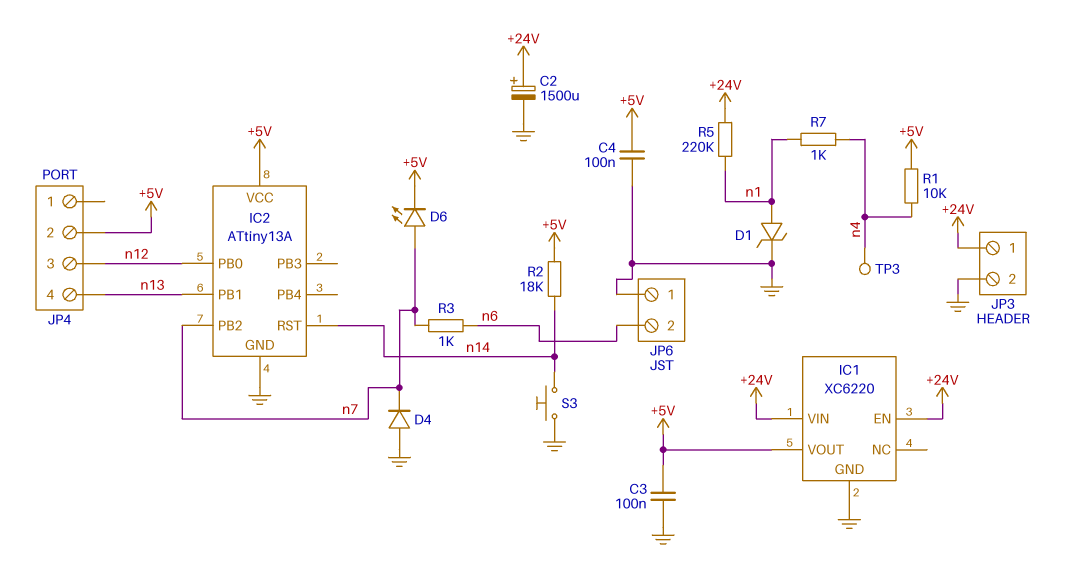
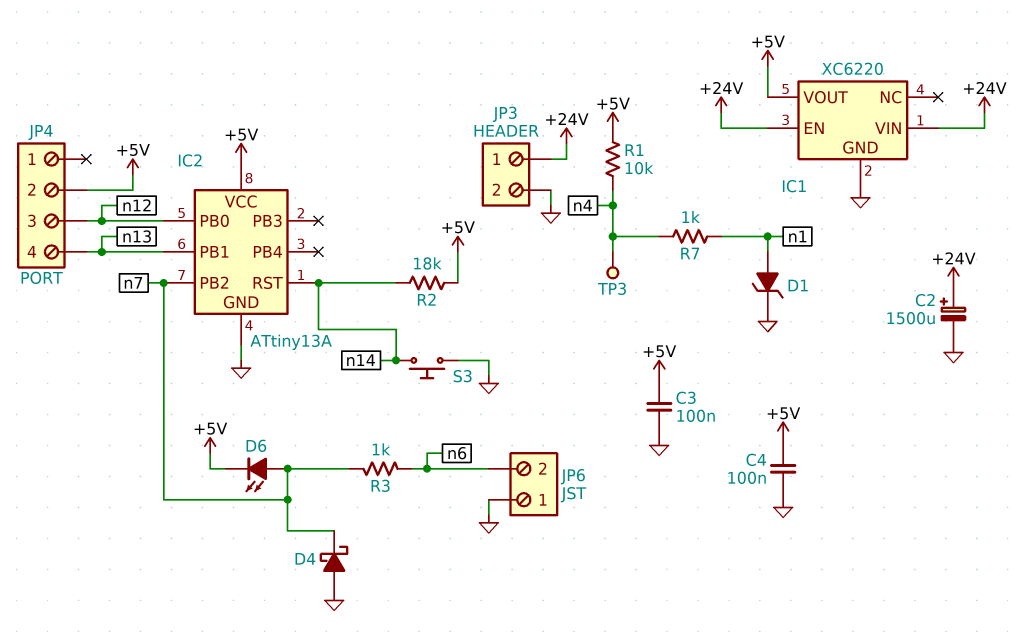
D4: diode (A GND, K n7) -> schottky (A GND, K n7)
R5: 220k (+24V, n1) -> none

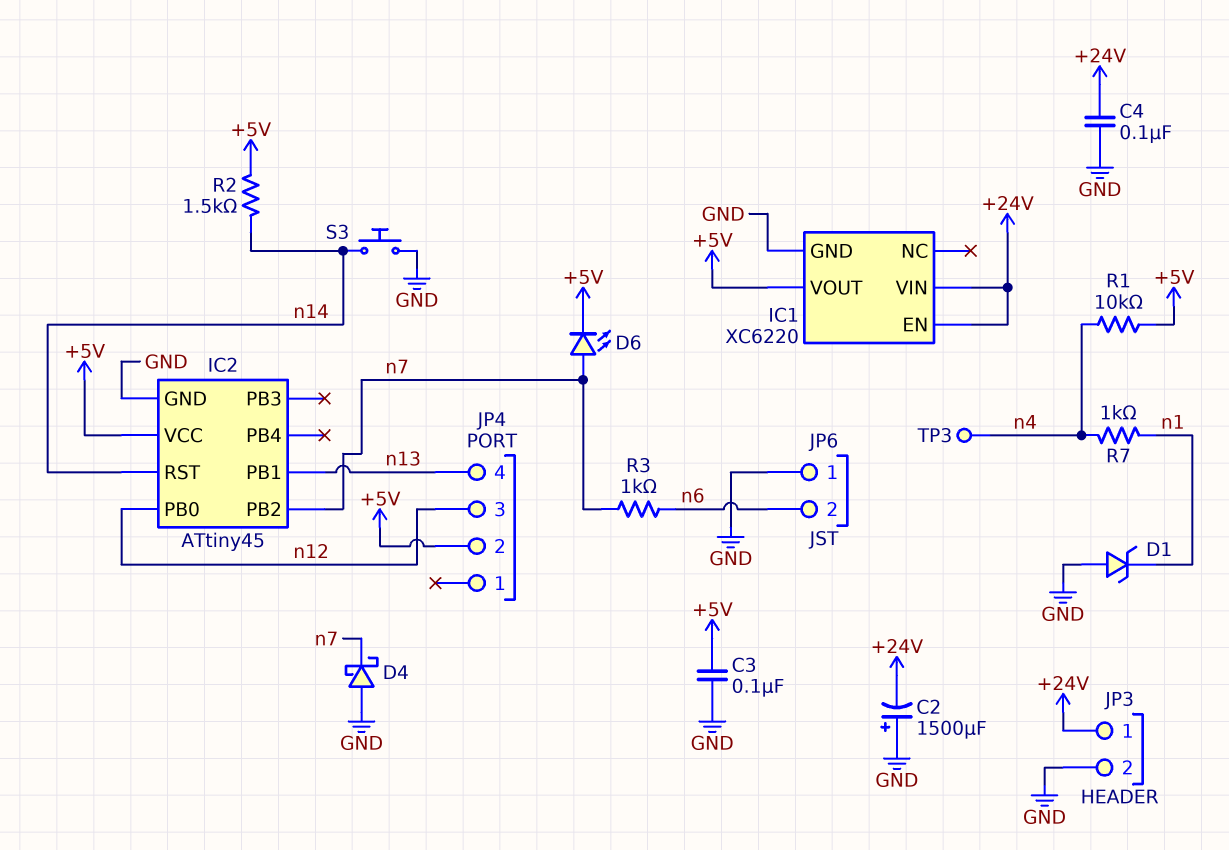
C2: 1500uF (plus +24V, minus GND) -> 1500uF (plus GND, minus +24V)
C4: 100nF (+5V, GND) -> 100nF (+24V, GND)
D1: zener (A n1, K GND) -> zener (A GND, K n1)
IC2: ATtiny13A -> ATtiny45
R2: 18k (+5V, n14) -> 1.5k (+5V, n14)

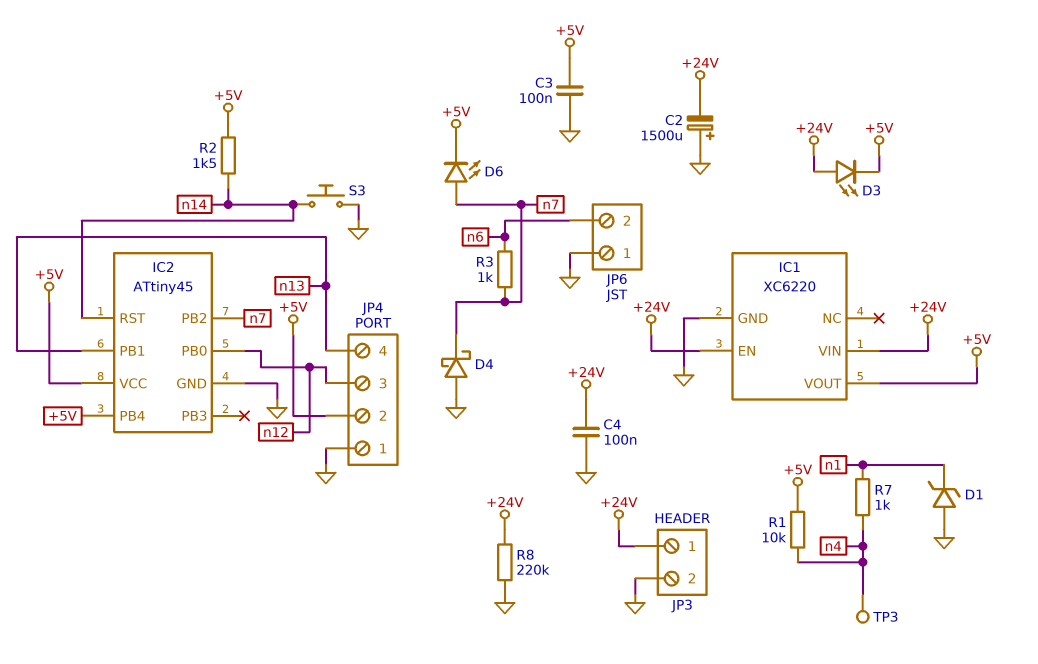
D3: none -> LED (A +24V, K +5V)
IC2 pin PB4: none -> +5V
JP4 pin 1: none -> GND
R8: none -> 220k (+24V, GND)

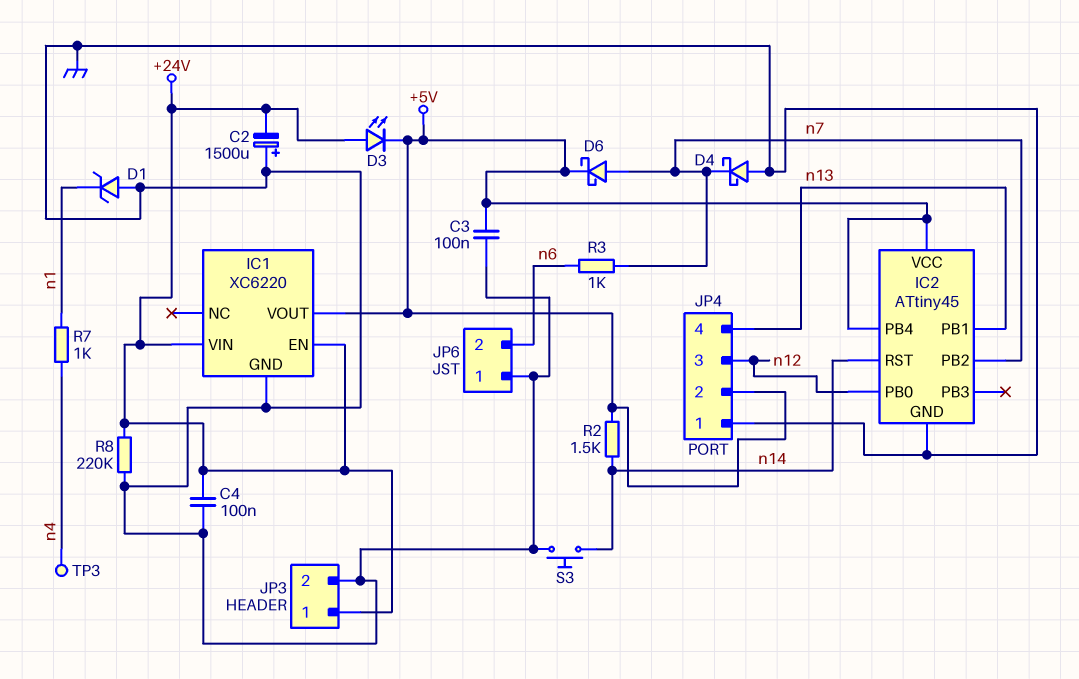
D6: LED (A n7, K +5V) -> schottky (A n7, K +5V)
R1: 10k (+5V, n4) -> none

